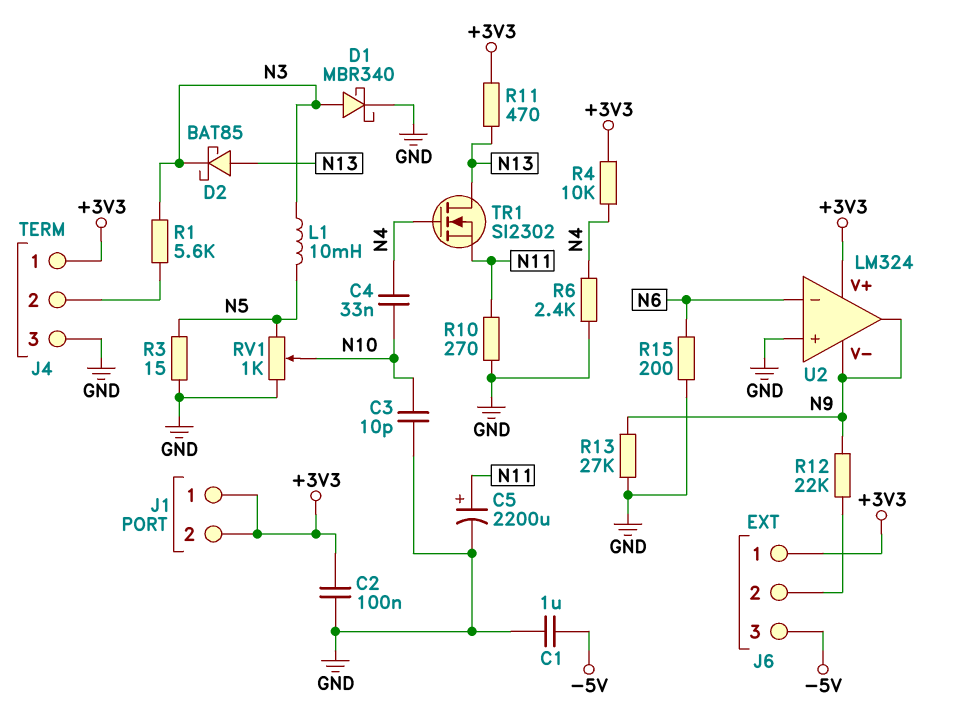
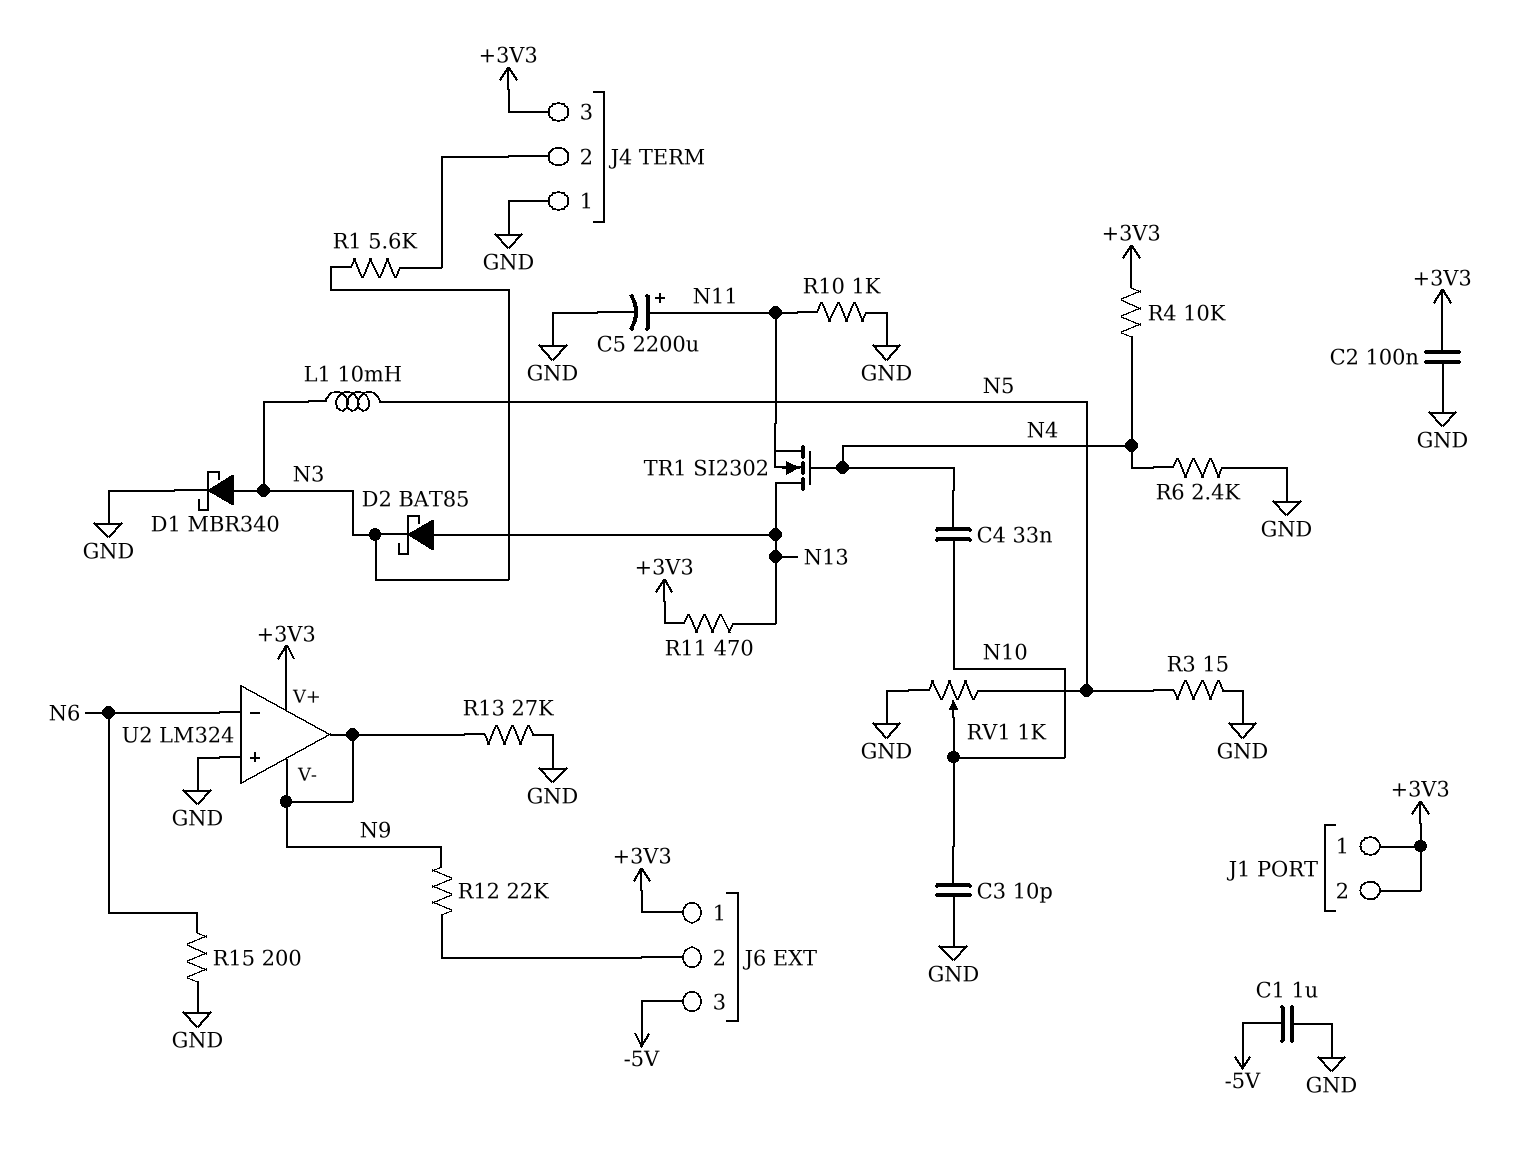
J4 pin 1: +3V3 -> GND
J4 pin 3: GND -> +3V3
R10: 270 (GND, N11) -> 1k (GND, N11)

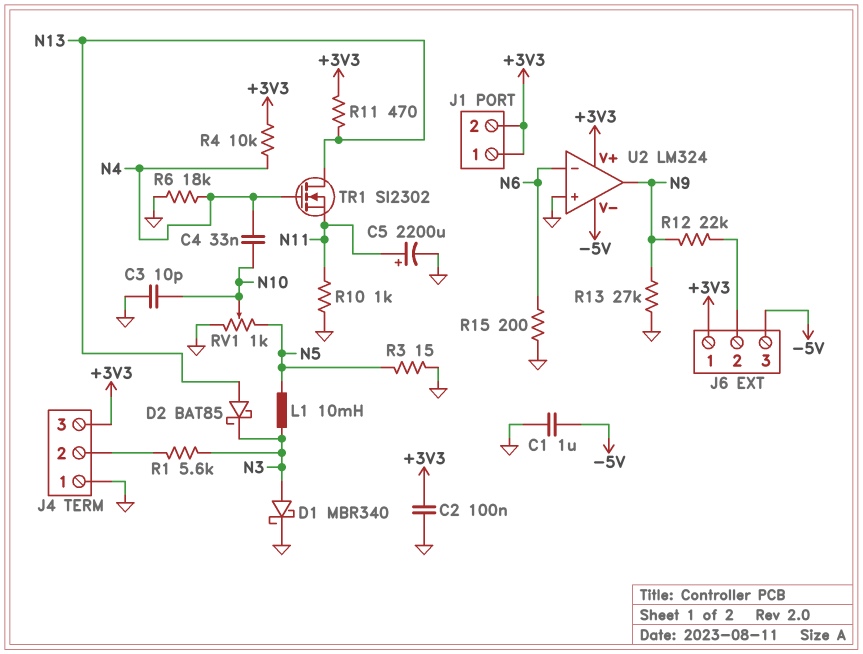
R6: 2.4k (GND, N4) -> 18k (GND, N4)
U2 pin V-: N9 -> -5V

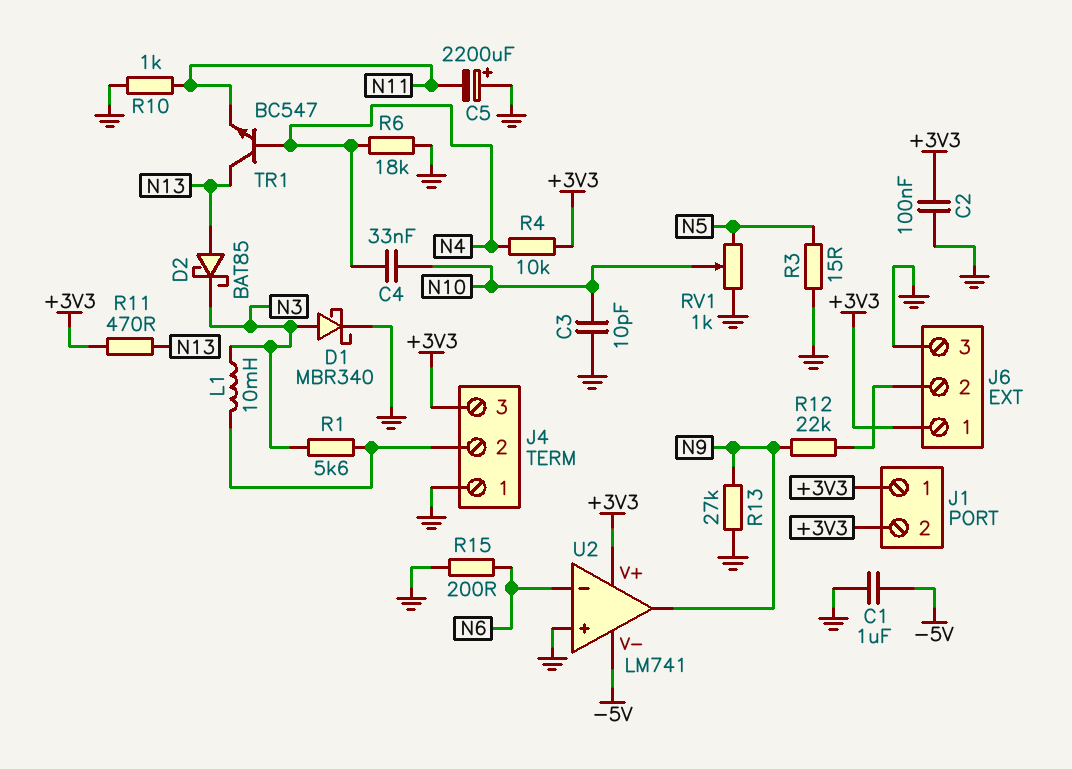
C5: 2200uF (plus N11, minus GND) -> 2200uF (plus GND, minus N11)
J6 pin 3: -5V -> GND
L1: 10mH (N3, N5) -> 10mH (J4/2, N3)
TR1: NMOS SI2302 (G N4, D N13, S N11) -> NPN BC547 (B N4, C N13, E N11)
U2: LM324 -> LM741

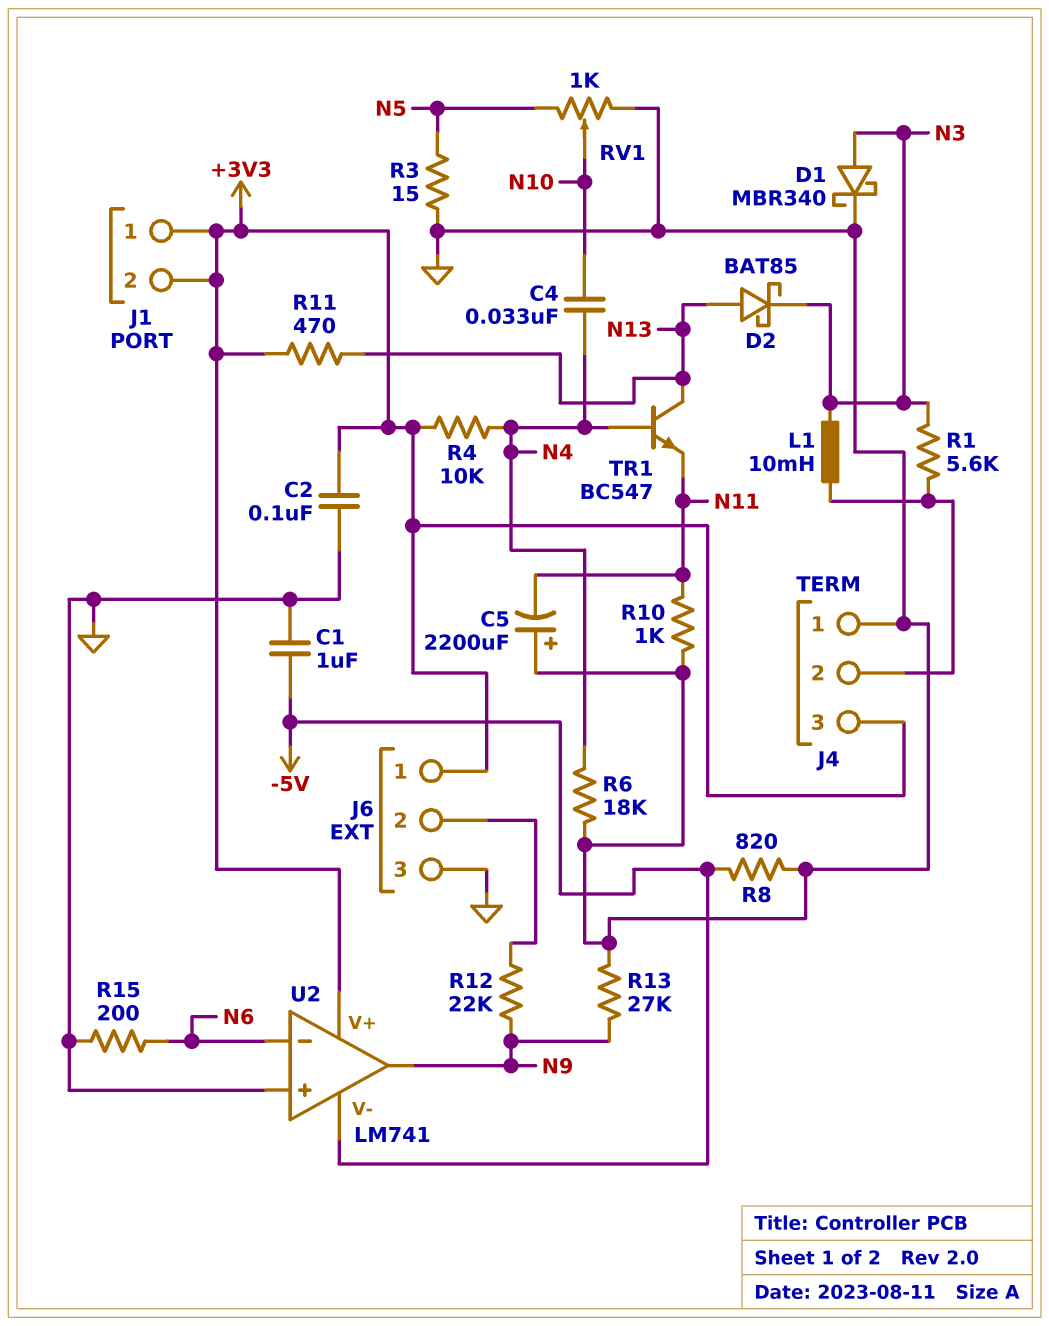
C3: 10pF (GND, N10) -> none
R8: none -> 820 (-5V, GND)

